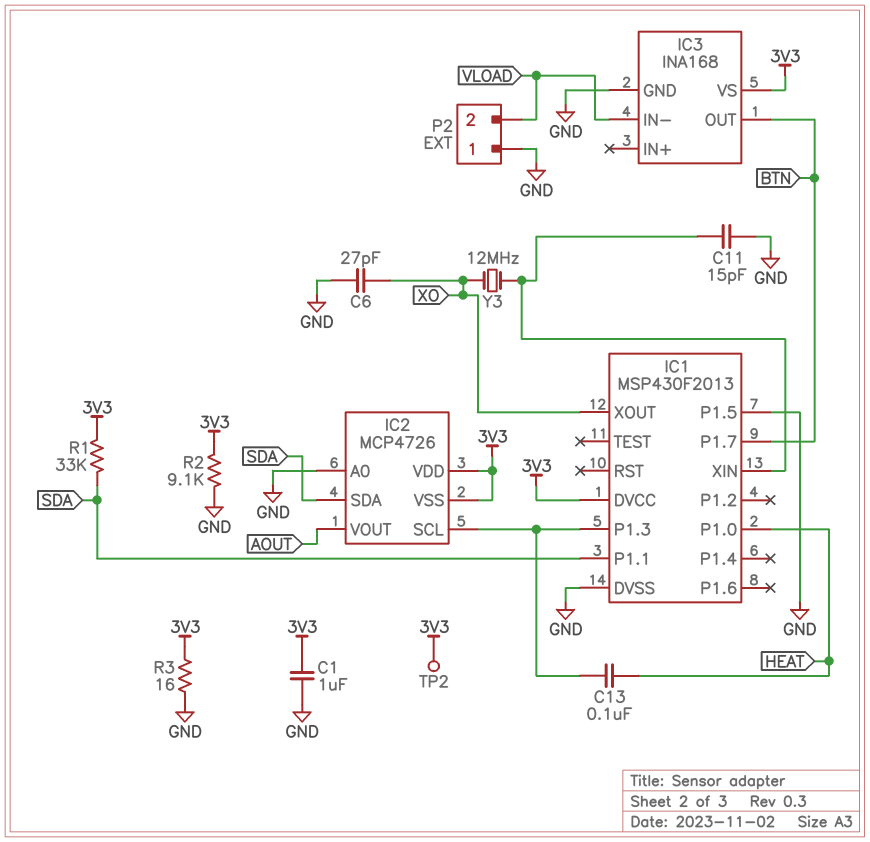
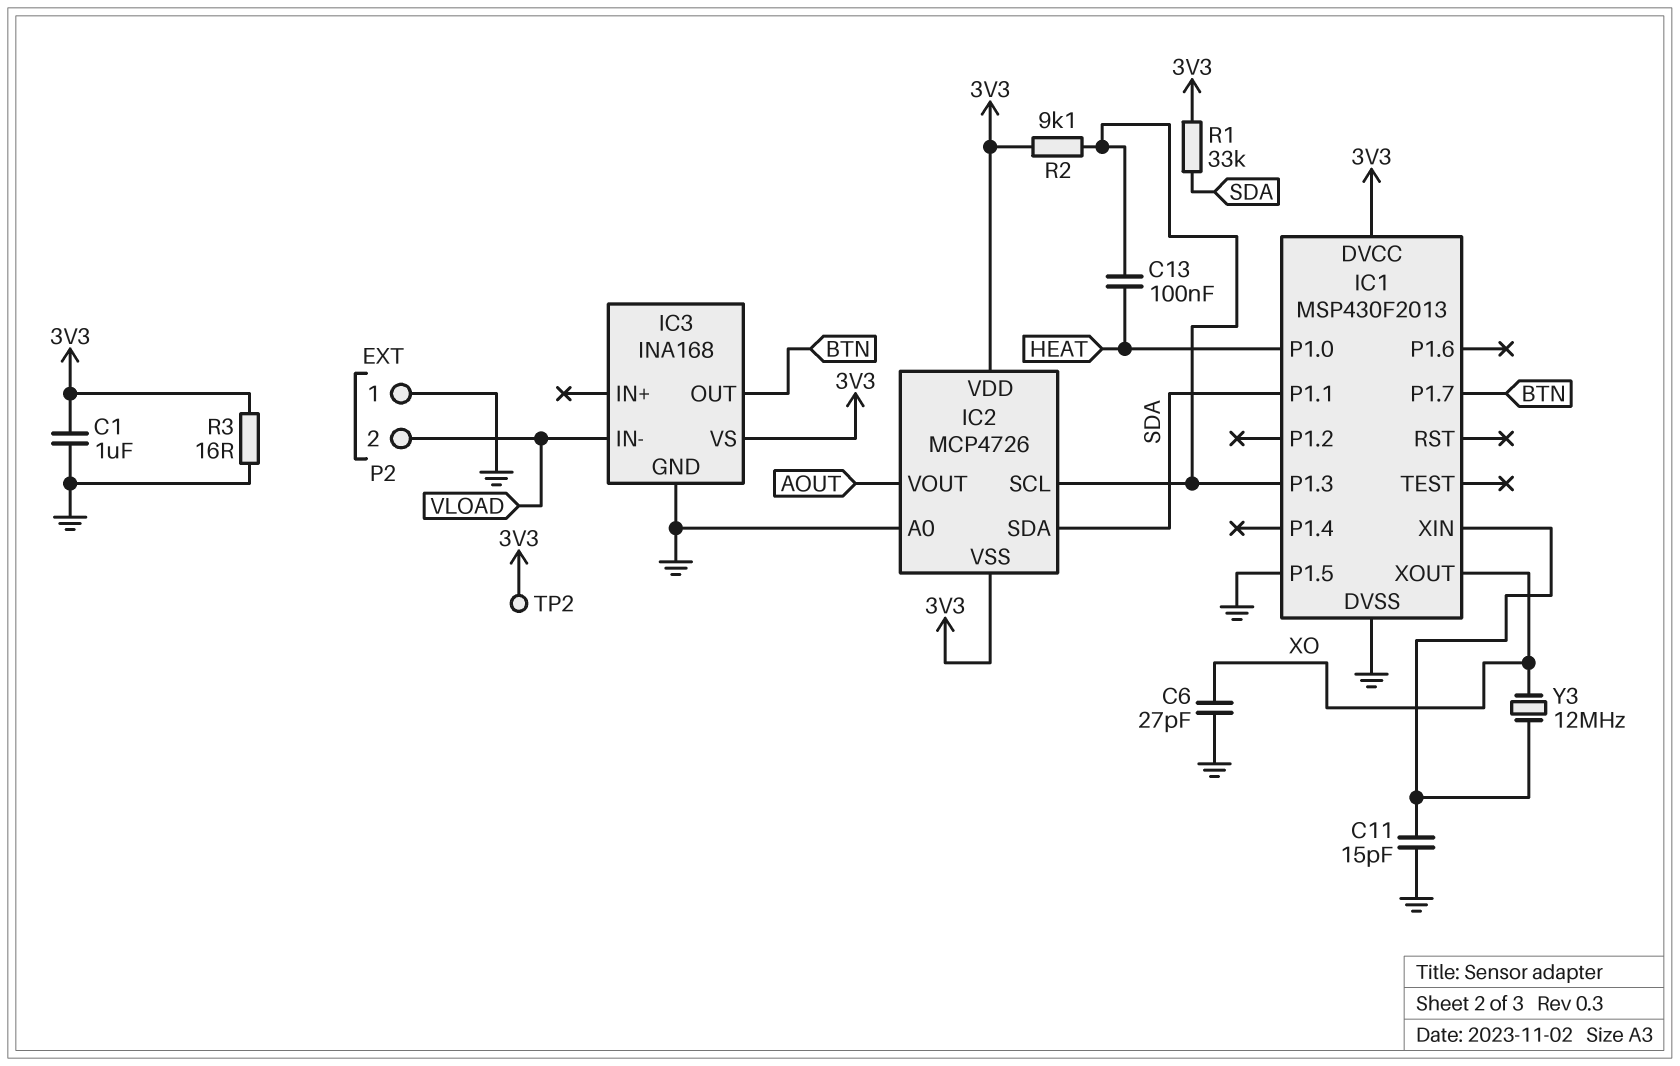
R2: 9.1k (3V3, GND) -> 9.1k (3V3, IC1/P1.3)

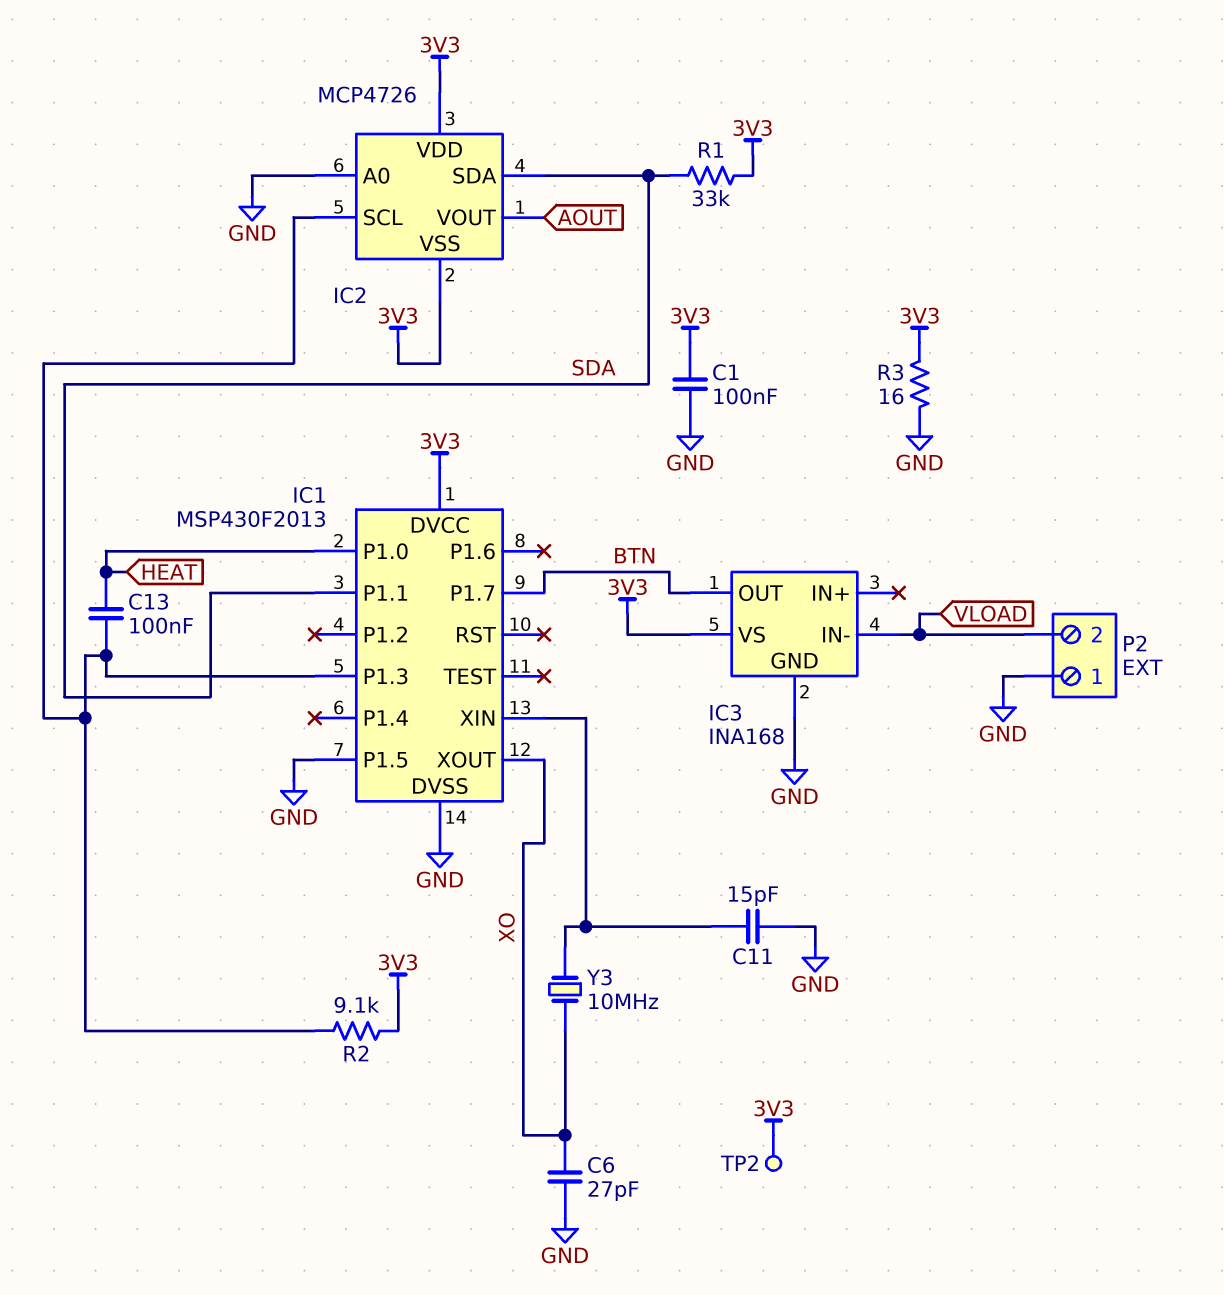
C1: 1uF (3V3, GND) -> 100nF (3V3, GND)
Y3: 12MHz (IC1/XIN, XO) -> 10MHz (IC1/XIN, XO)

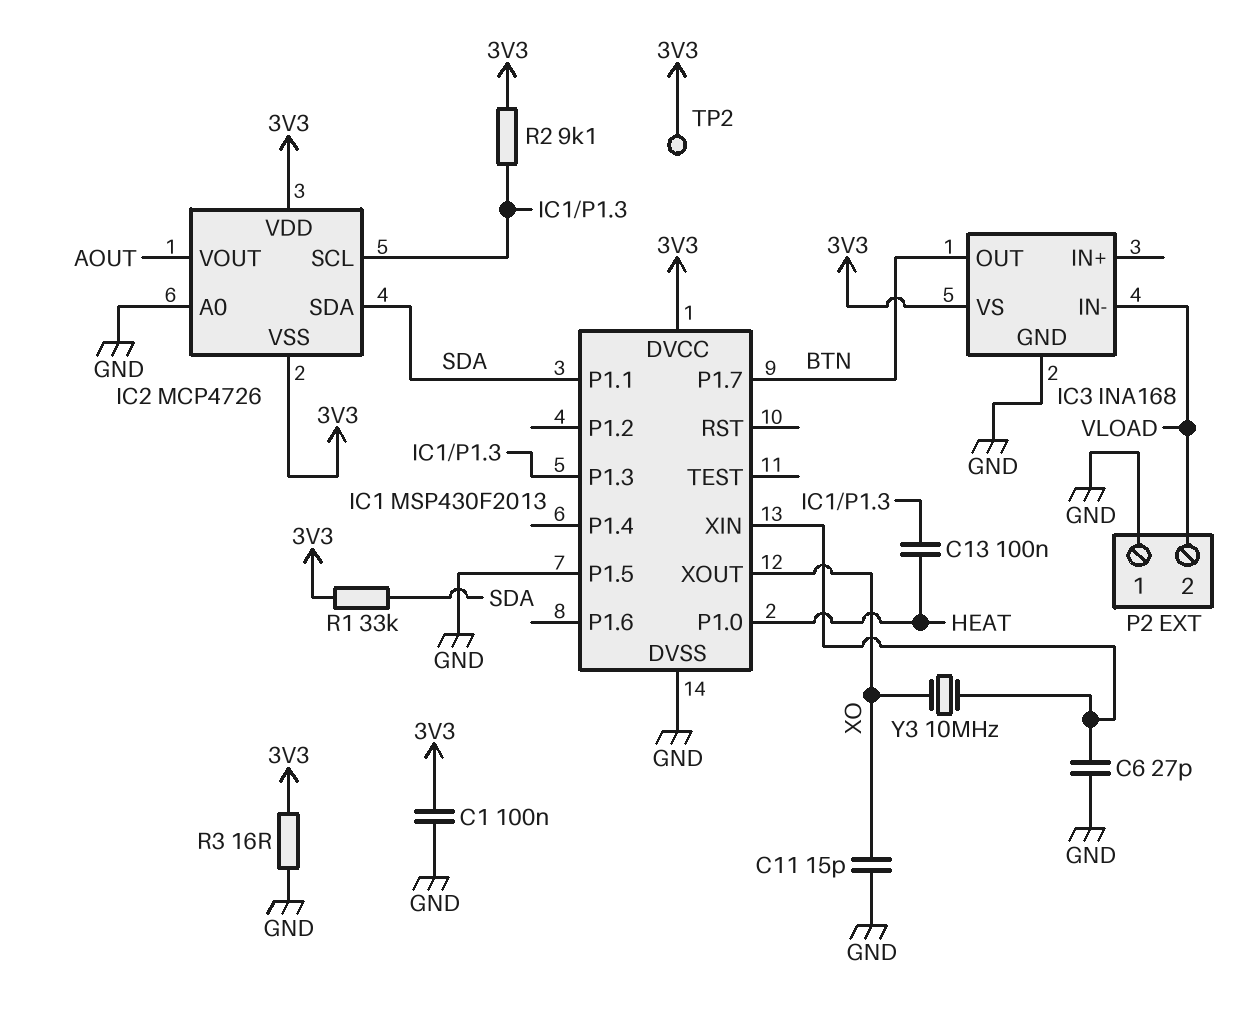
C6: 27pF (GND, XO) -> 27pF (GND, IC1/XIN)
C11: 15pF (GND, IC1/XIN) -> 15pF (GND, XO)

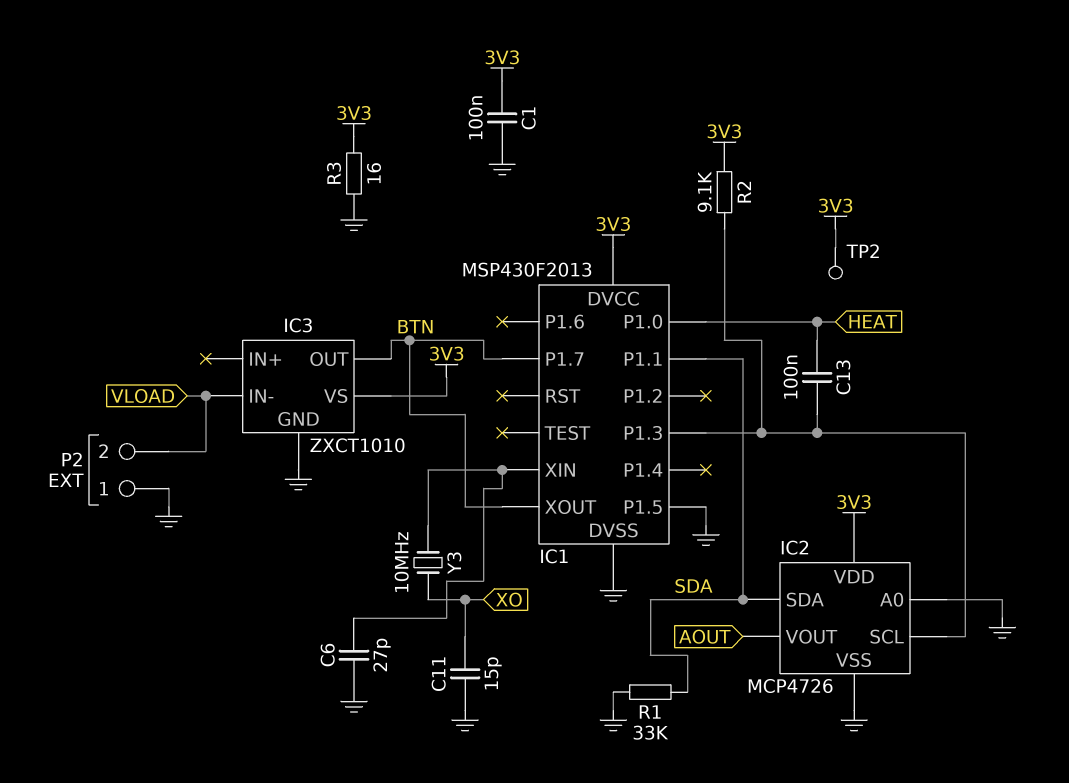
IC1 pin XOUT: XO -> BTN
IC2 pin VSS: 3V3 -> GND
IC3: INA168 -> ZXCT1010
R1: 33k (3V3, SDA) -> 33k (GND, SDA)

